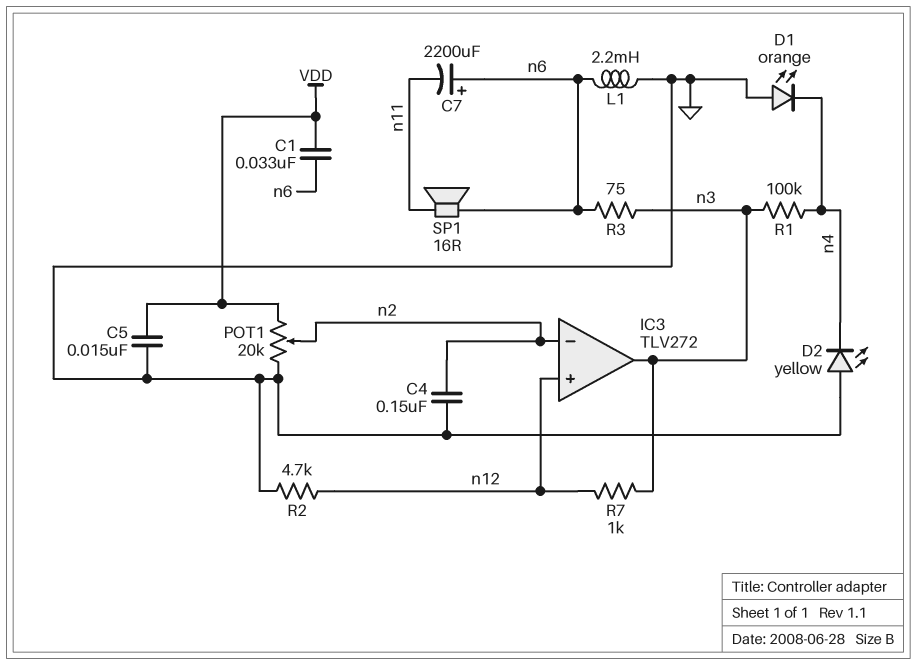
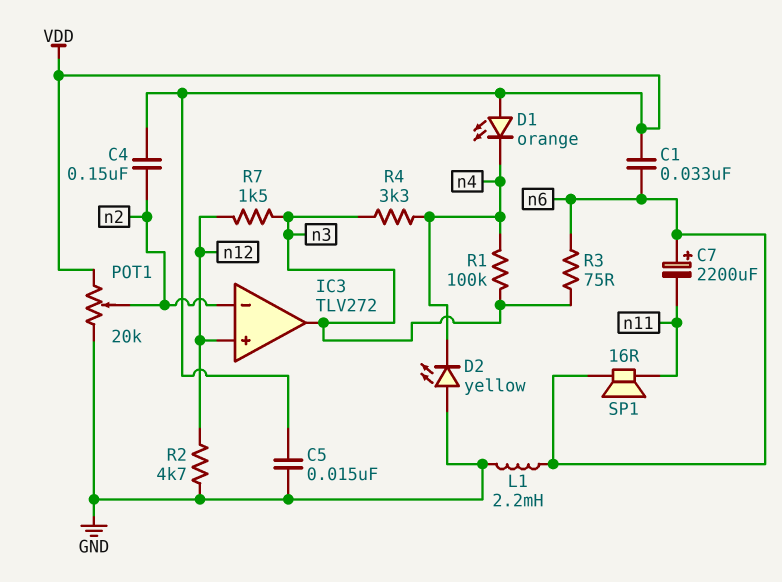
C4: 150nF (GND, n2) -> 150nF (VDD, n2)
D1: LED orange (A GND, K n4) -> LED orange (A VDD, K n4)
R4: none -> 3.3k (n3, n4)
R7: 1k (n3, n12) -> 1.5k (n3, n12)

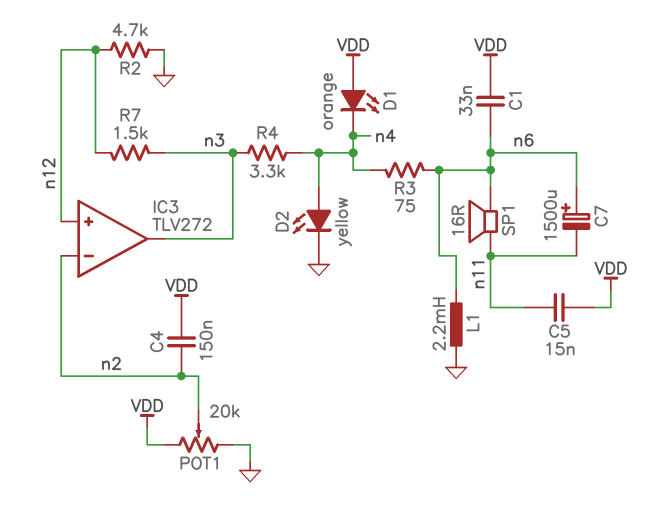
C5: 15nF (GND, VDD) -> 15nF (VDD, n11)
C7: 2200uF (plus n6, minus n11) -> 1500uF (plus n6, minus n11)
D2: LED yellow (A GND, K n4) -> LED yellow (A n4, K GND)
R1: 100k (n3, n4) -> none
R3: 75 (n3, n6) -> 75 (n4, n6)

